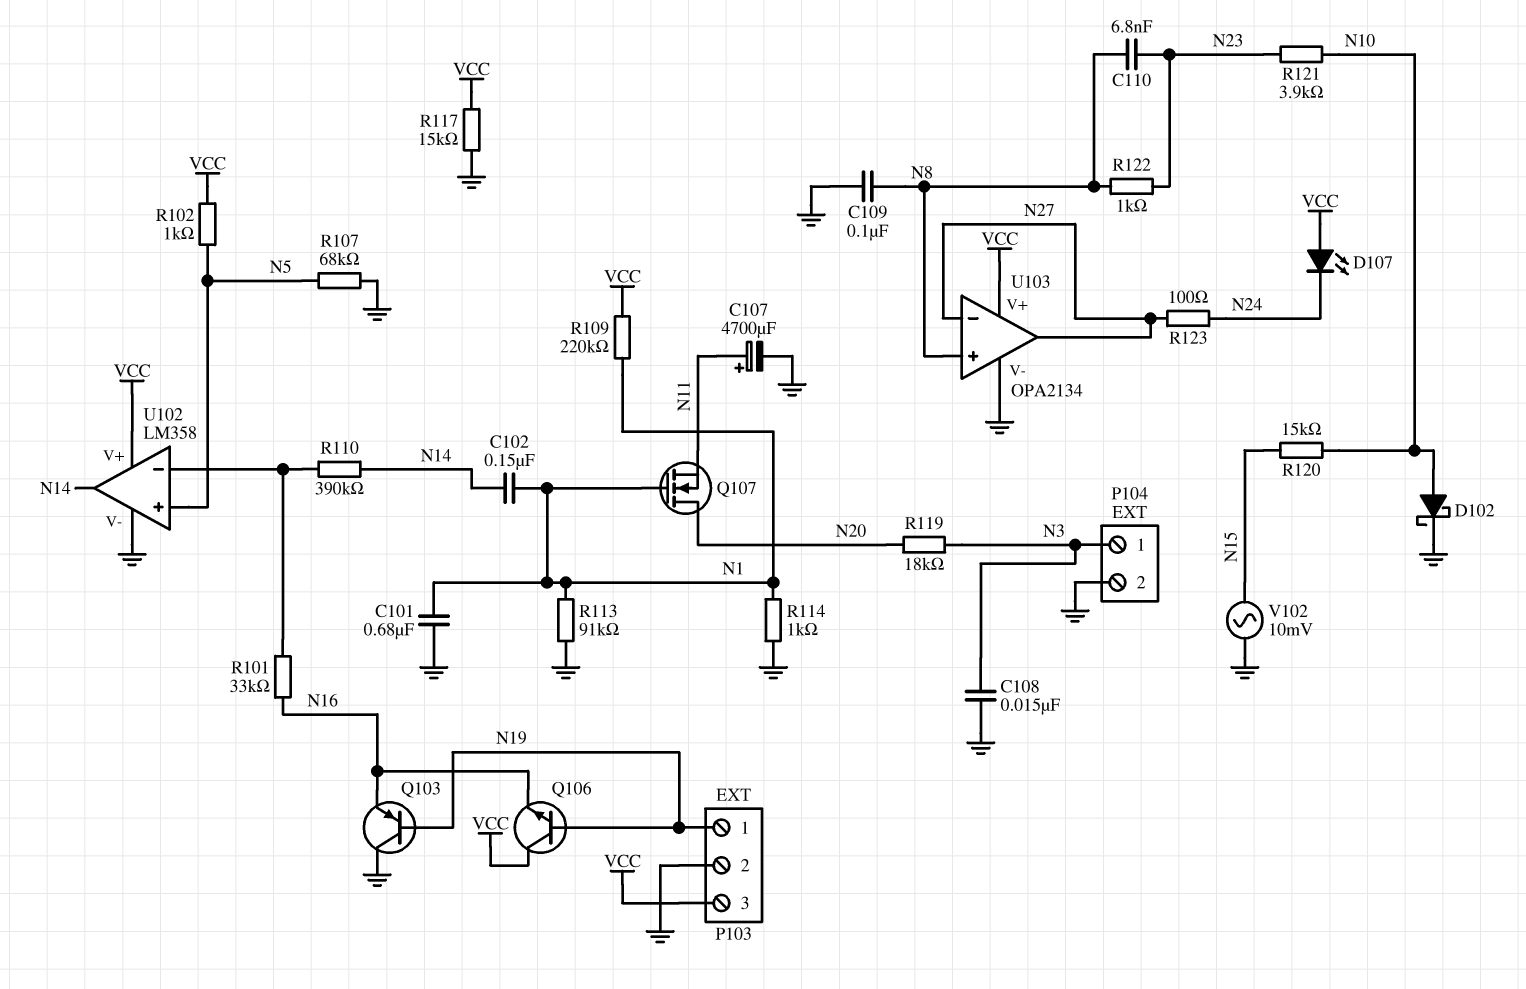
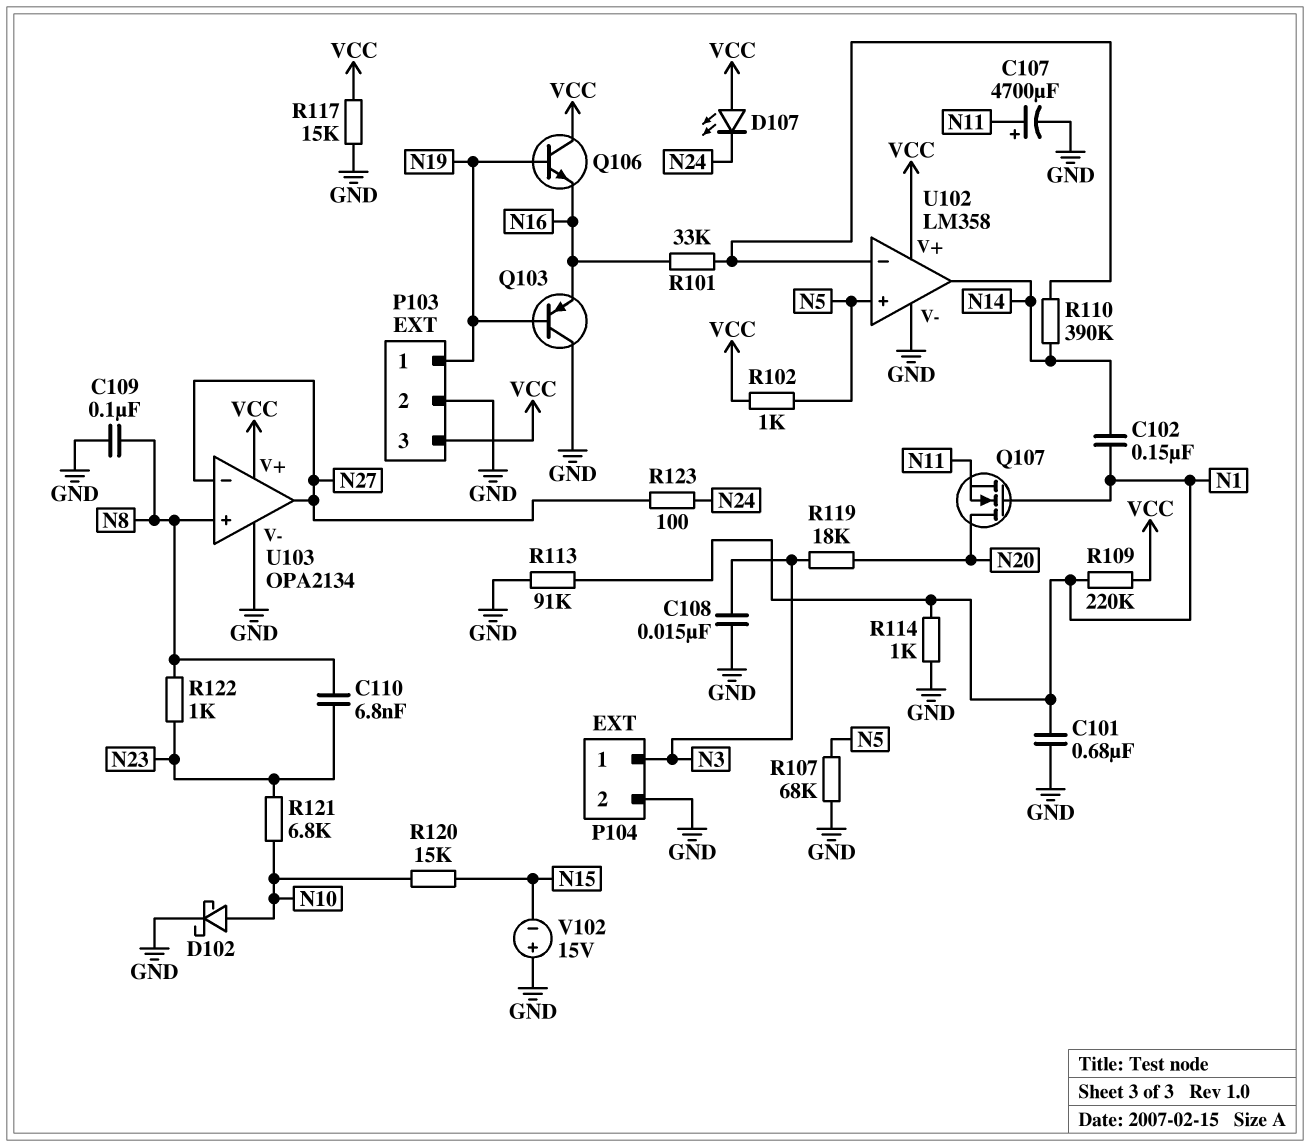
R121: 3.9k (N10, N23) -> 6.8k (N10, N23)
V102: AC 10mV (GND, N15) -> 15V (plus GND, minus N15)

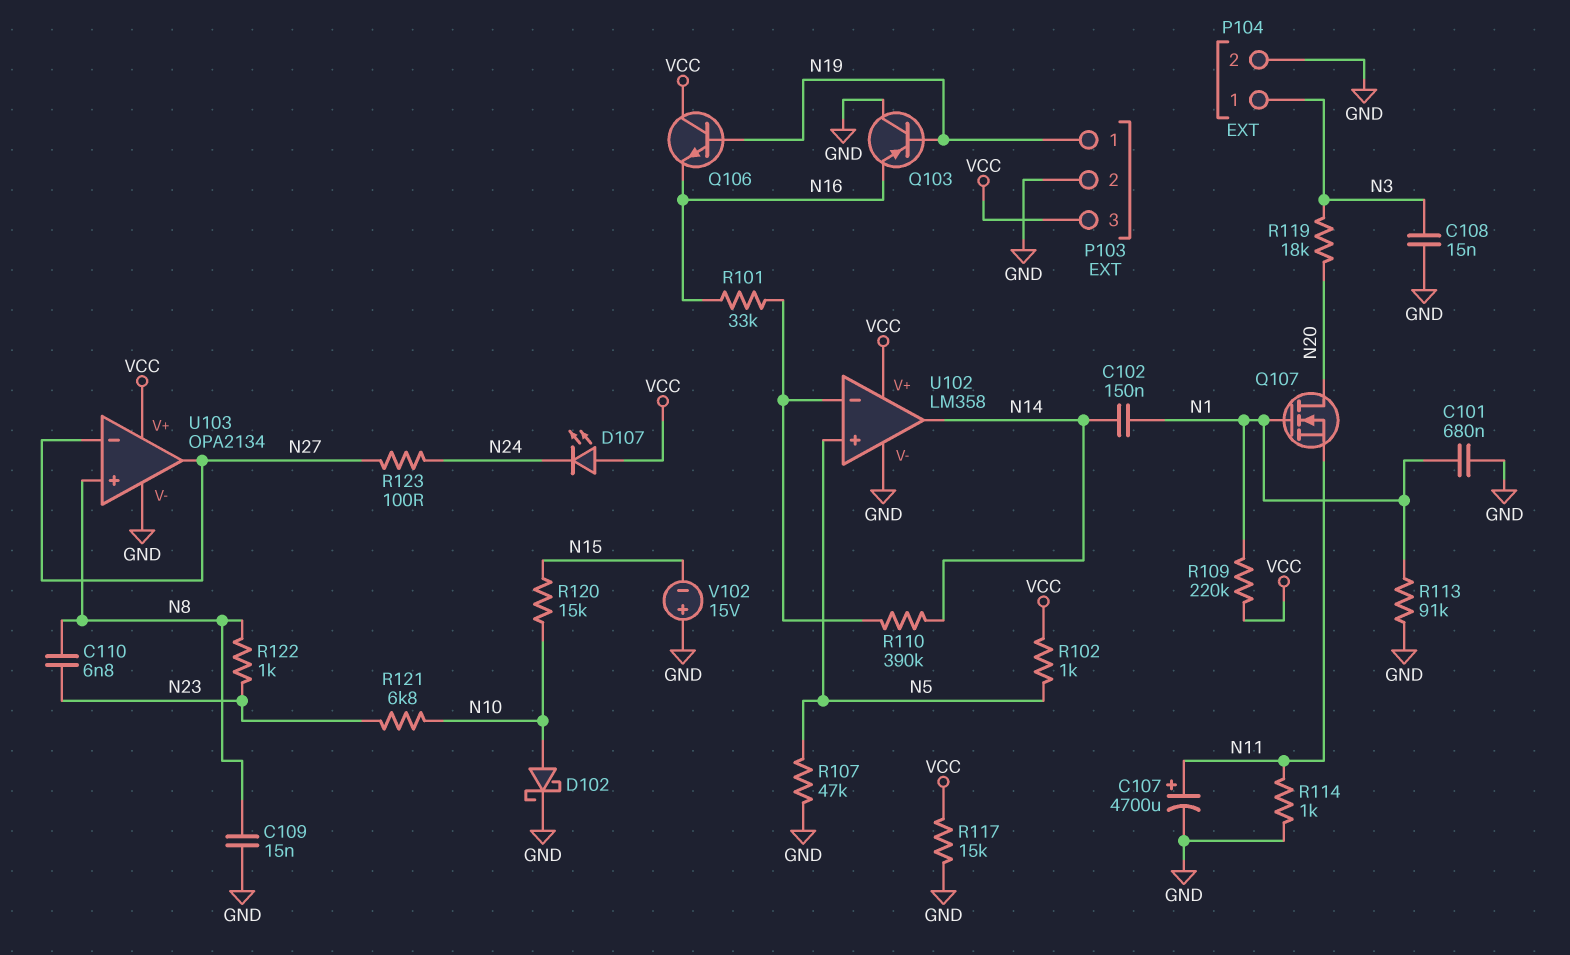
C109: 100nF (GND, N8) -> 15nF (GND, N8)
R107: 68k (GND, N5) -> 47k (GND, N5)
R114: 1k (GND, N1) -> 1k (GND, N11)

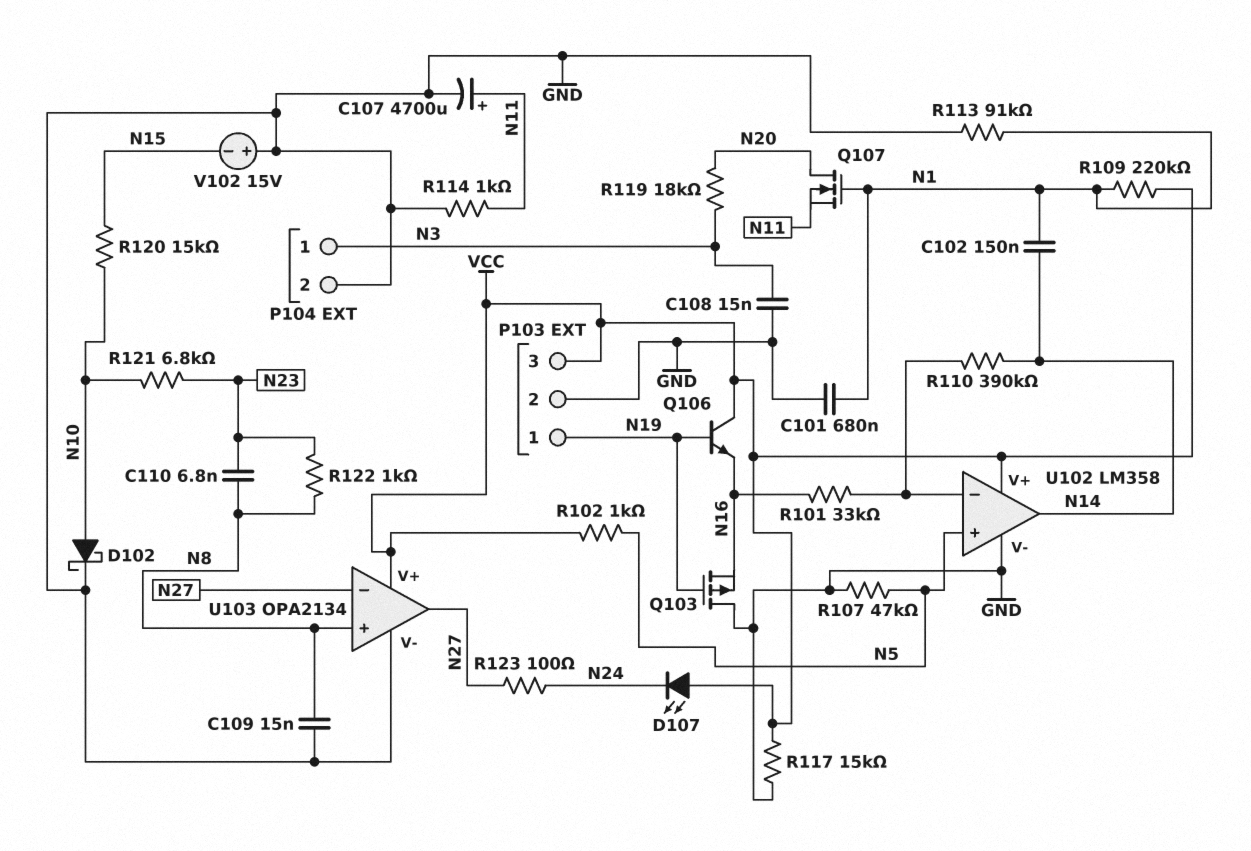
Q103: PNP (B N19, C GND, E N16) -> PMOS (G N19, D GND, S N16)

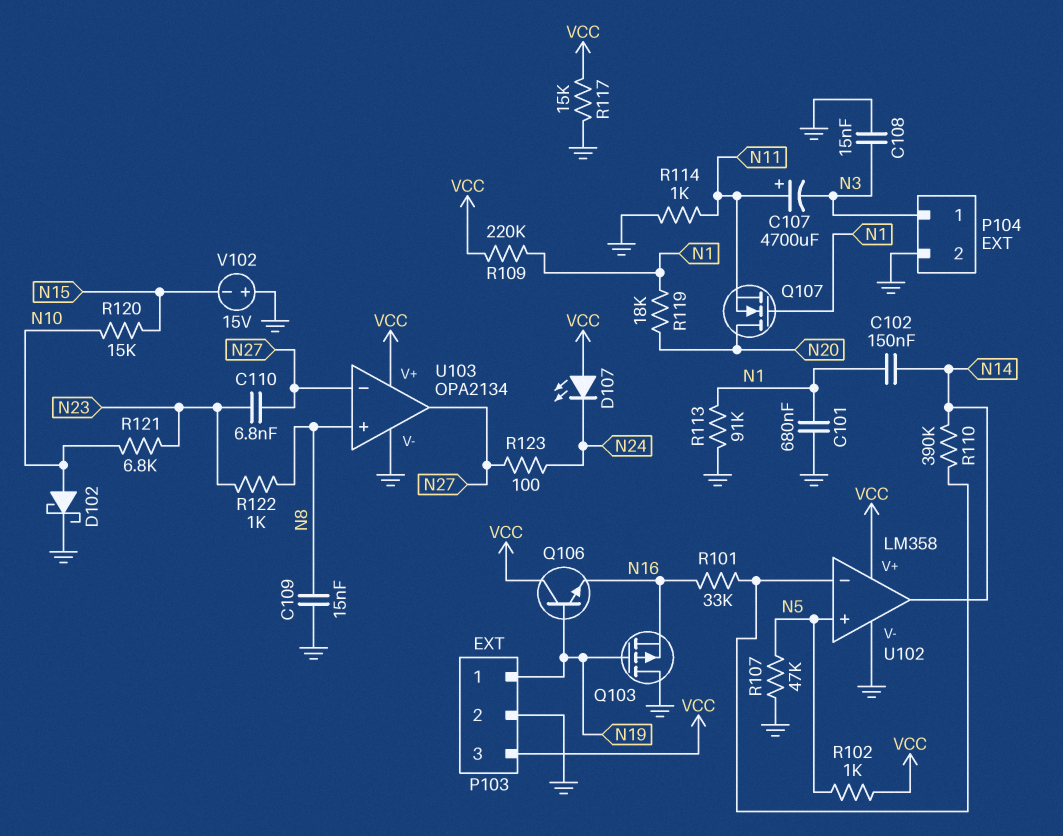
C107: 4700uF (plus N11, minus GND) -> 4700uF (plus N11, minus N3)
C110: 6.8nF (N8, N23) -> 6.8nF (N23, N27)
R119: 18k (N3, N20) -> 18k (N1, N20)

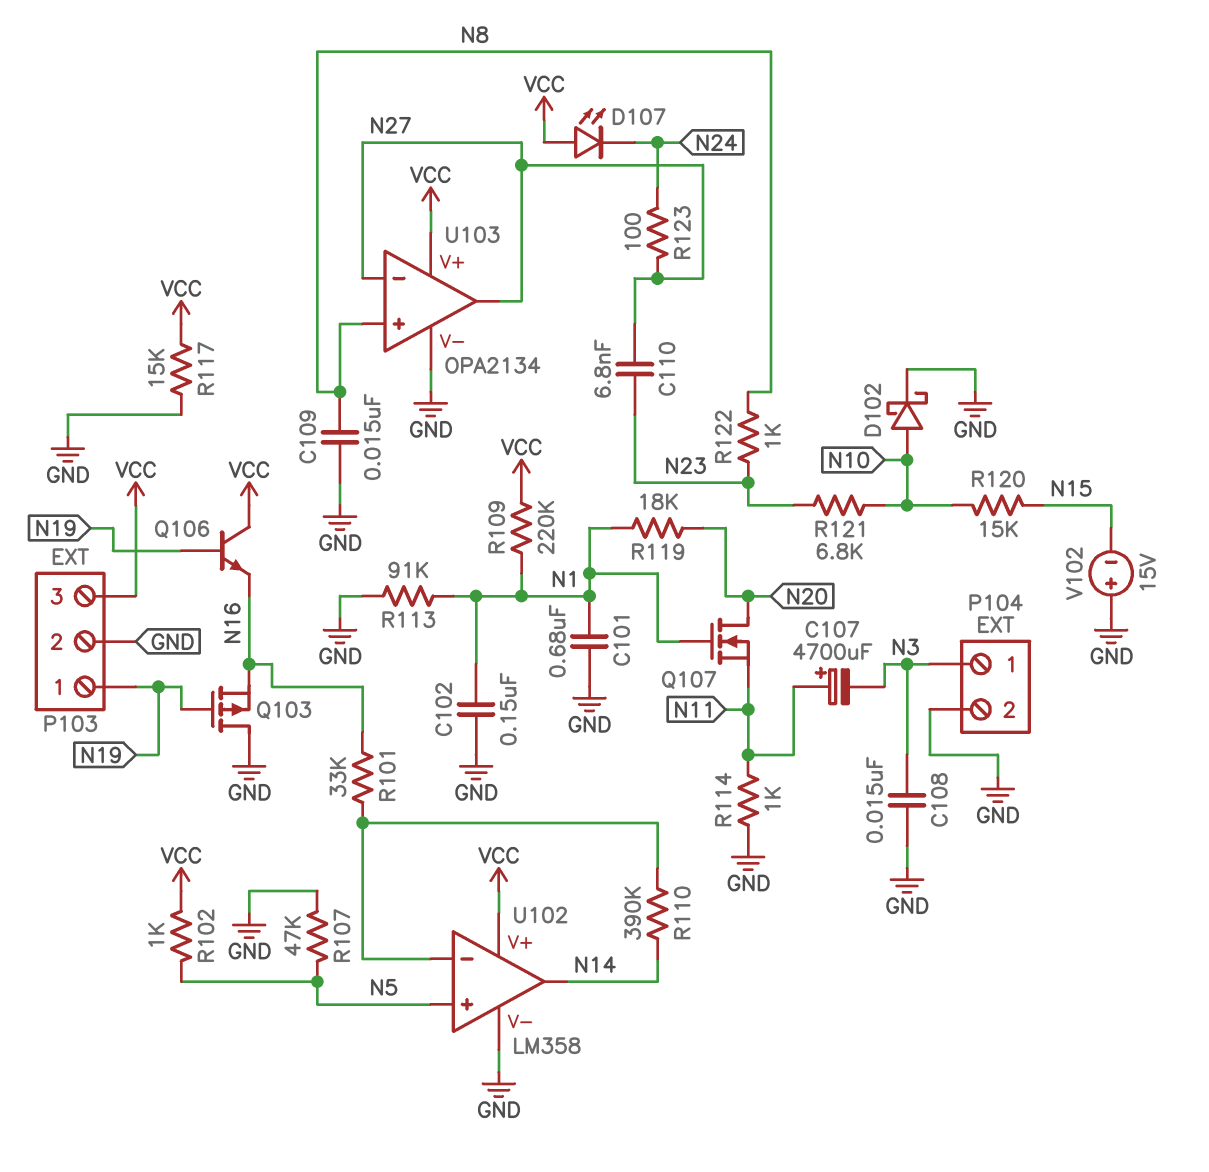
C102: 150nF (N1, N14) -> 150nF (GND, N1)

